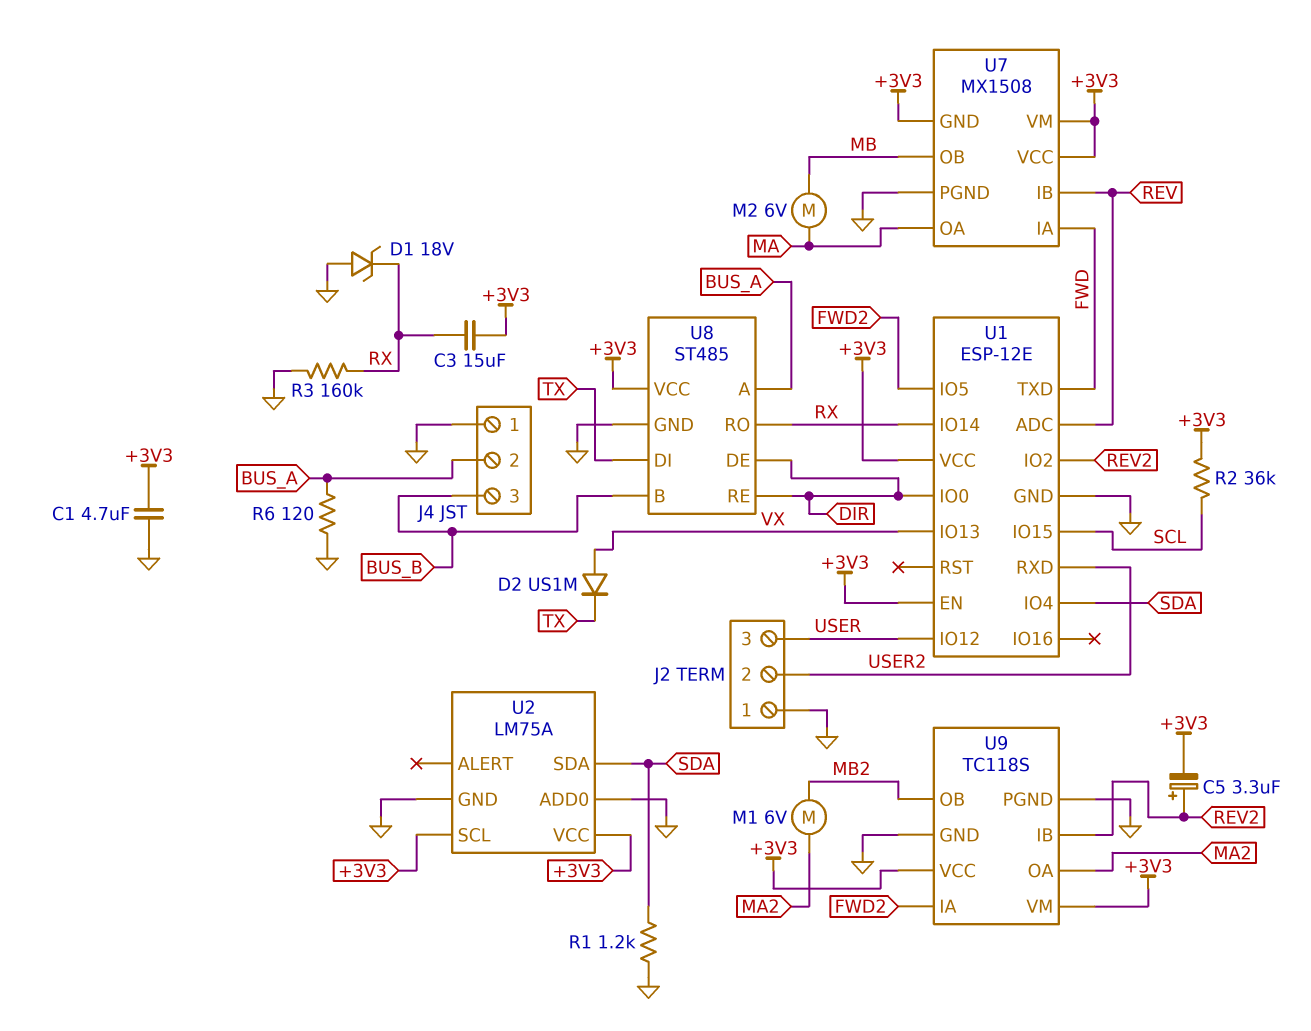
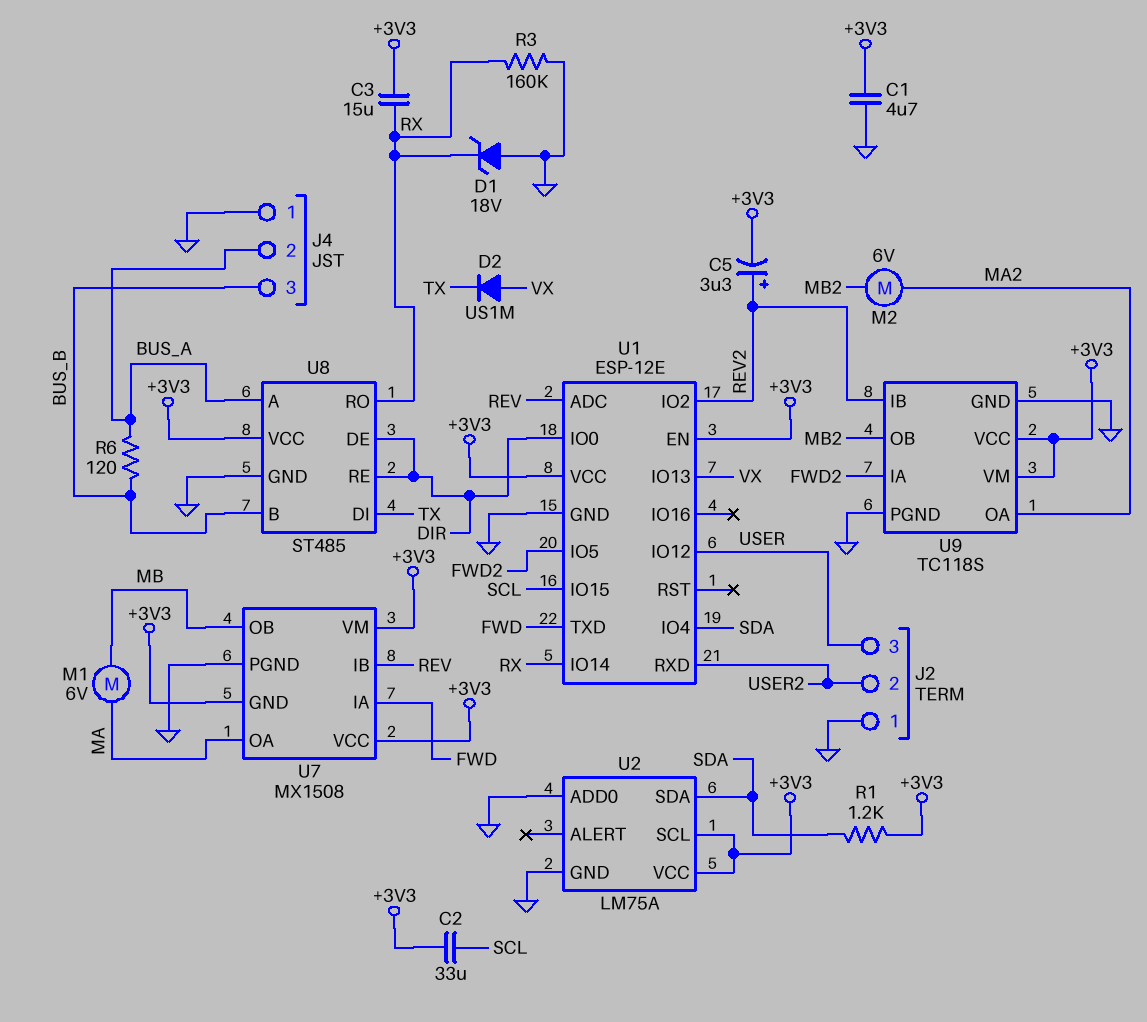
C2: none -> 33uF (+3V3, SCL)
M1: motor 6V (MA2, MB2) -> motor 6V (MA, MB)
M2: motor 6V (MA, MB) -> motor 6V (MA2, MB2)
R1: 1.2k (GND, SDA) -> 1.2k (+3V3, SDA)
R2: 36k (+3V3, SCL) -> none
R6: 120 (BUS_A, GND) -> 120 (BUS_A, BUS_B)

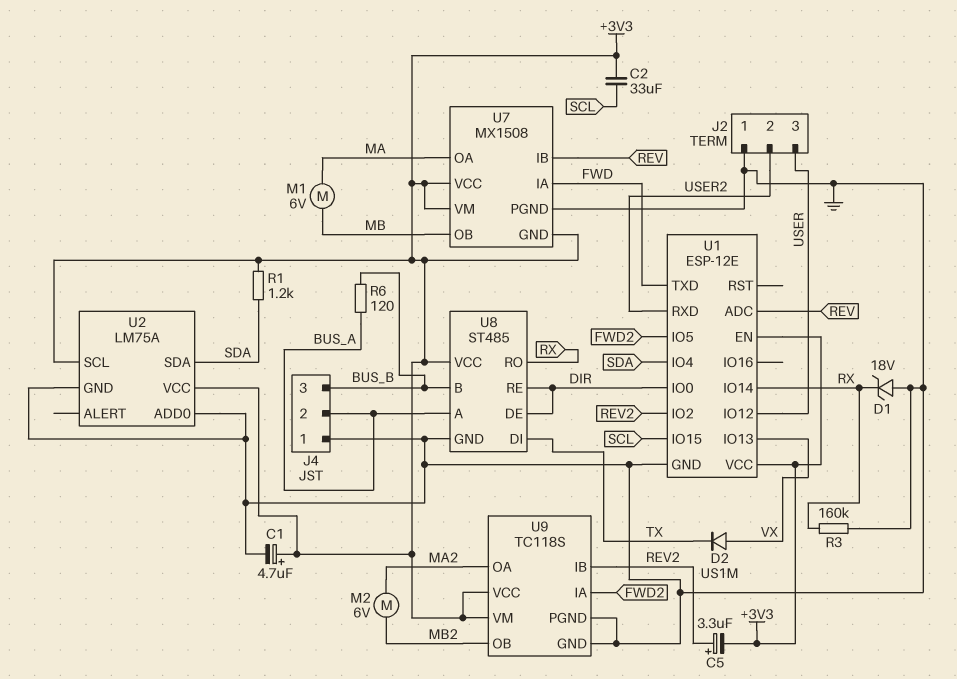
C1: 4.7uF (+3V3, GND) -> 4.7uF (plus +3V3, minus GND)
C3: 15uF (+3V3, RX) -> none

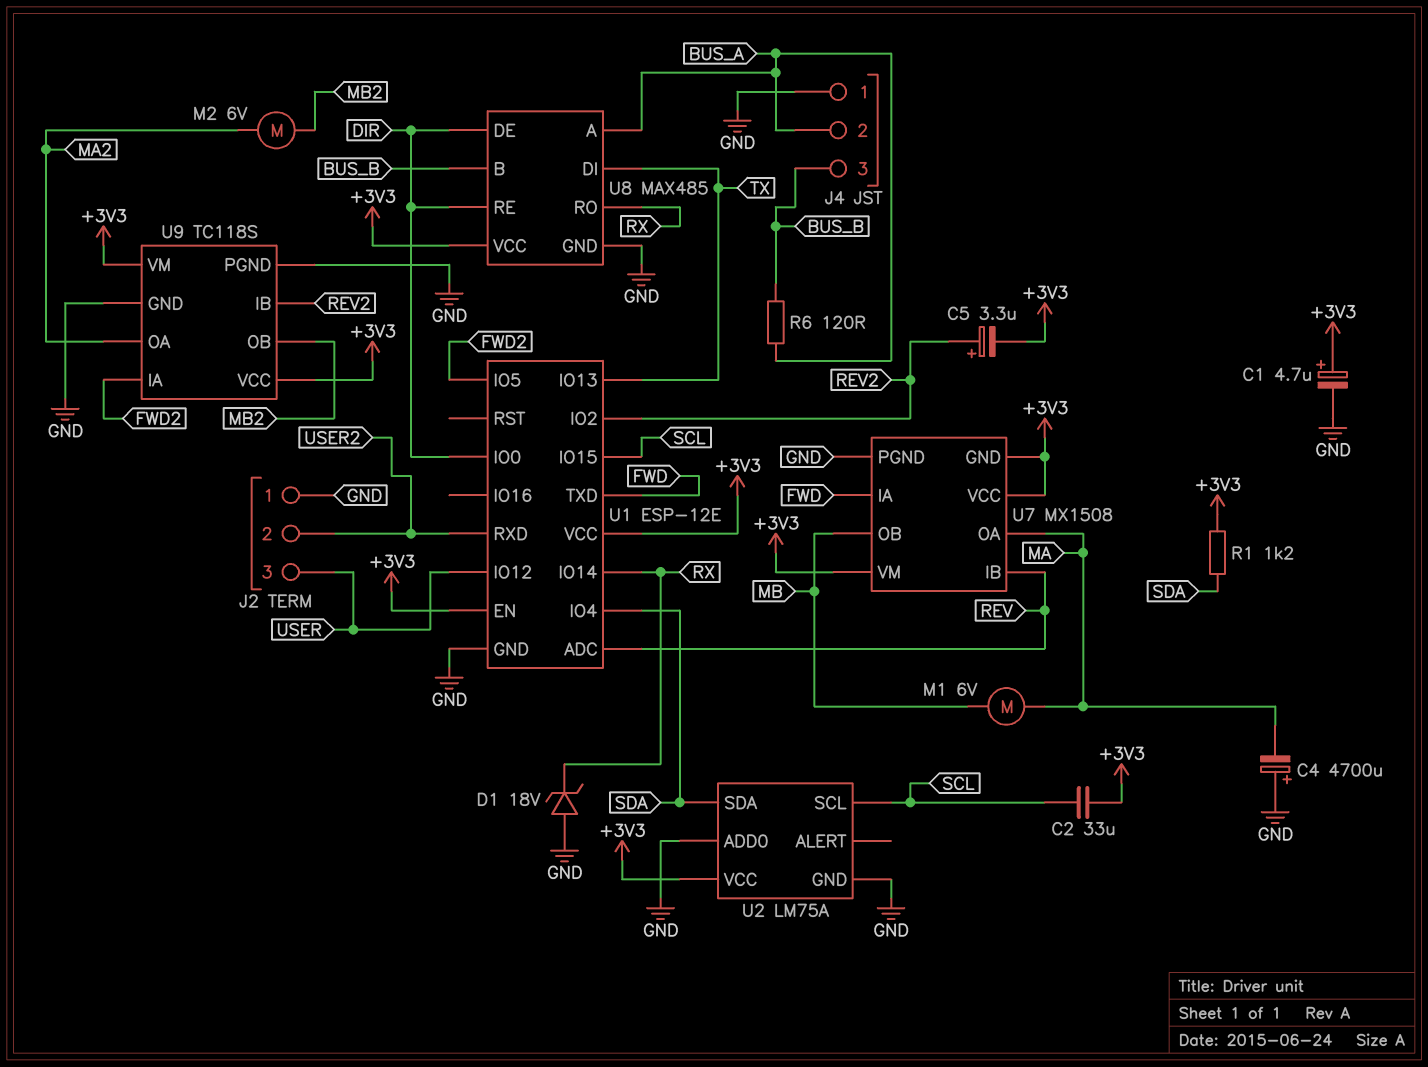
C4: none -> 4700uF (plus GND, minus MA)
D2: diode US1M (A VX, K TX) -> none
R3: 160k (GND, RX) -> none
U1 pin IO13: VX -> TX
U2 pin SCL: +3V3 -> SCL
U8: ST485 -> MAX485

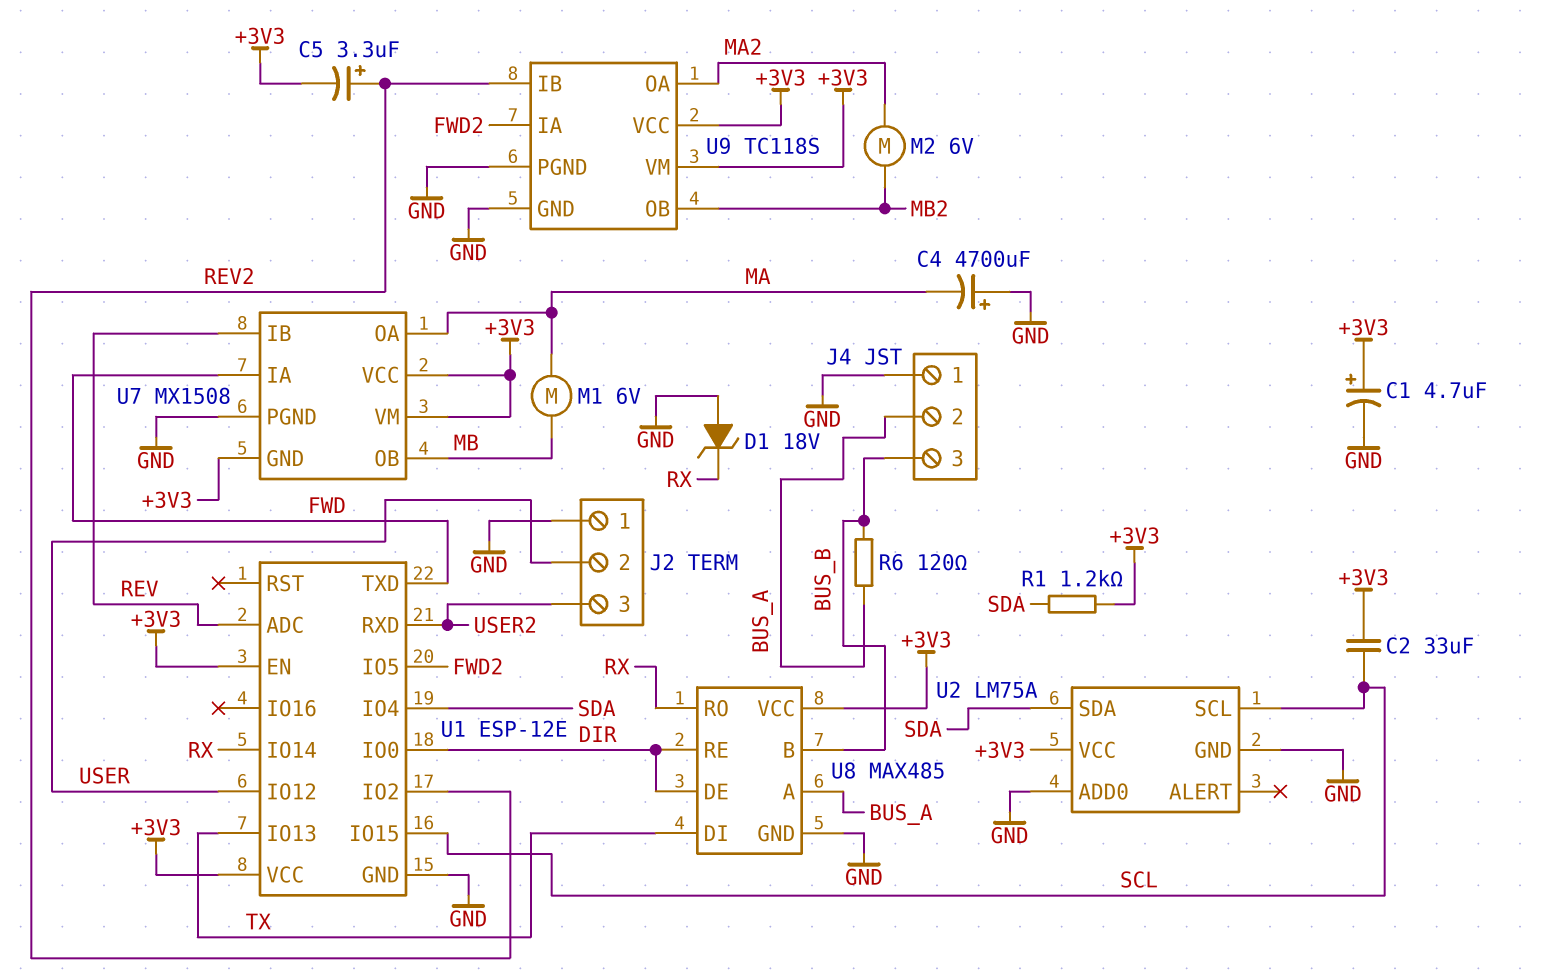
J2 pin 2: USER2 -> USER
J2 pin 3: USER -> USER2

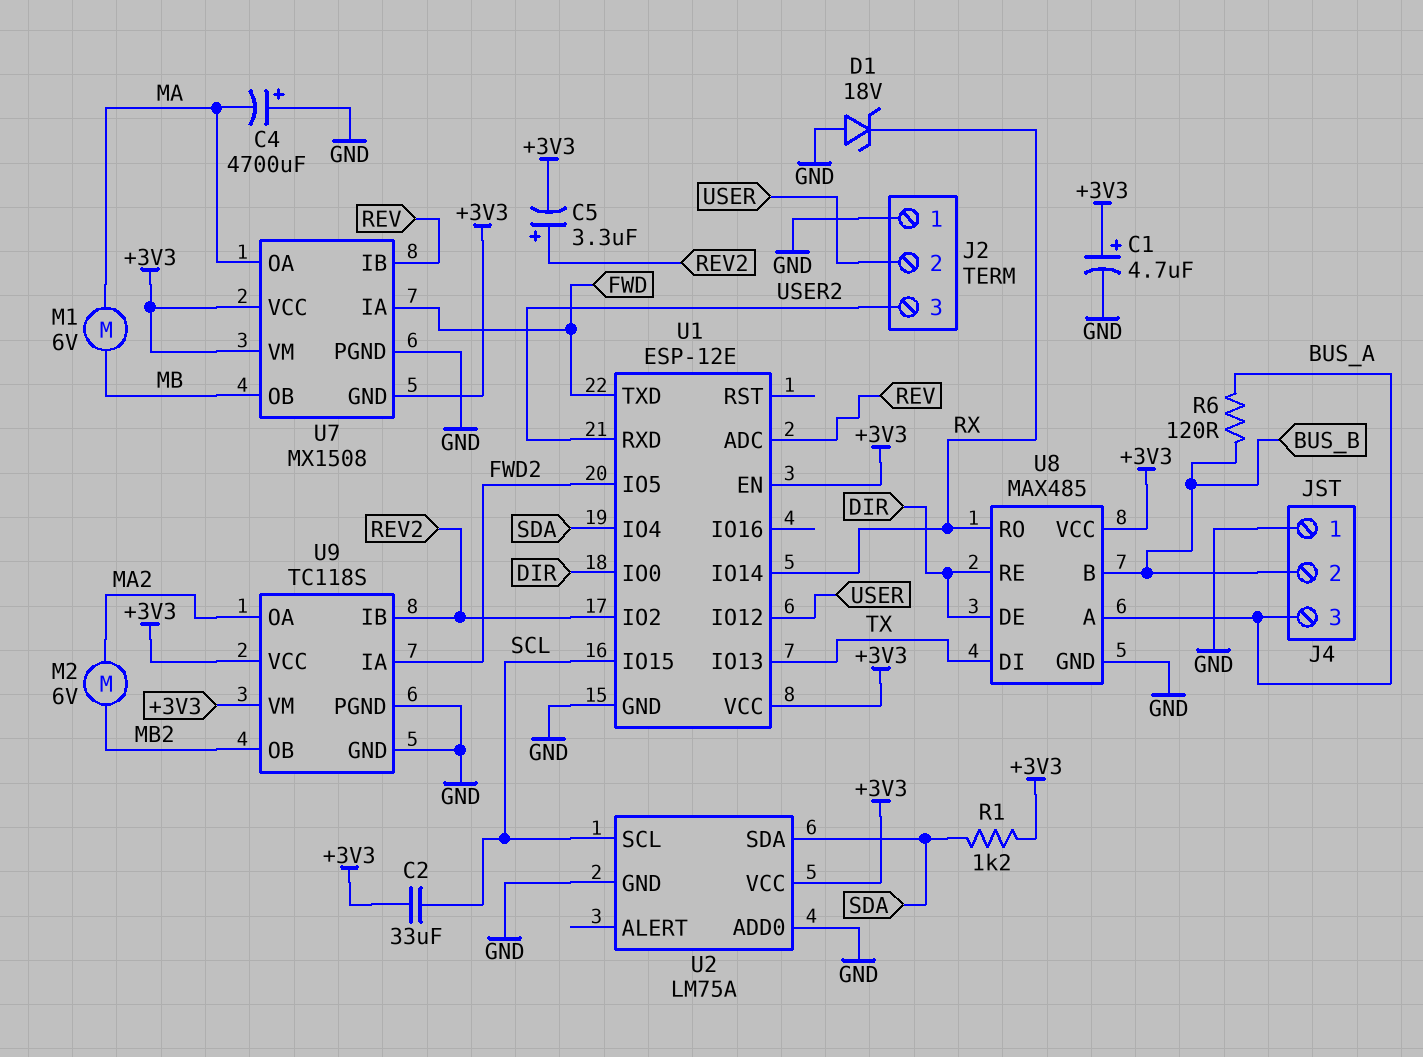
J4 pin 2: BUS_A -> BUS_B
J4 pin 3: BUS_B -> BUS_A

